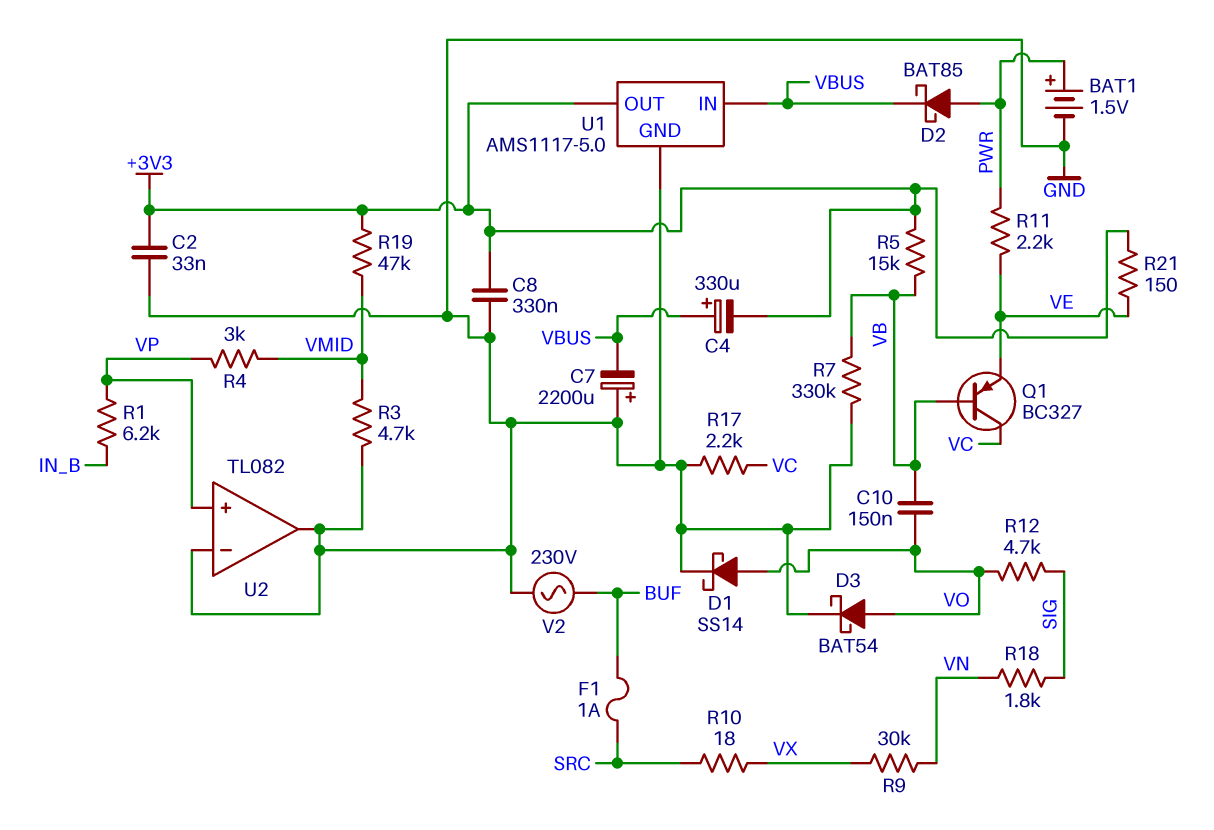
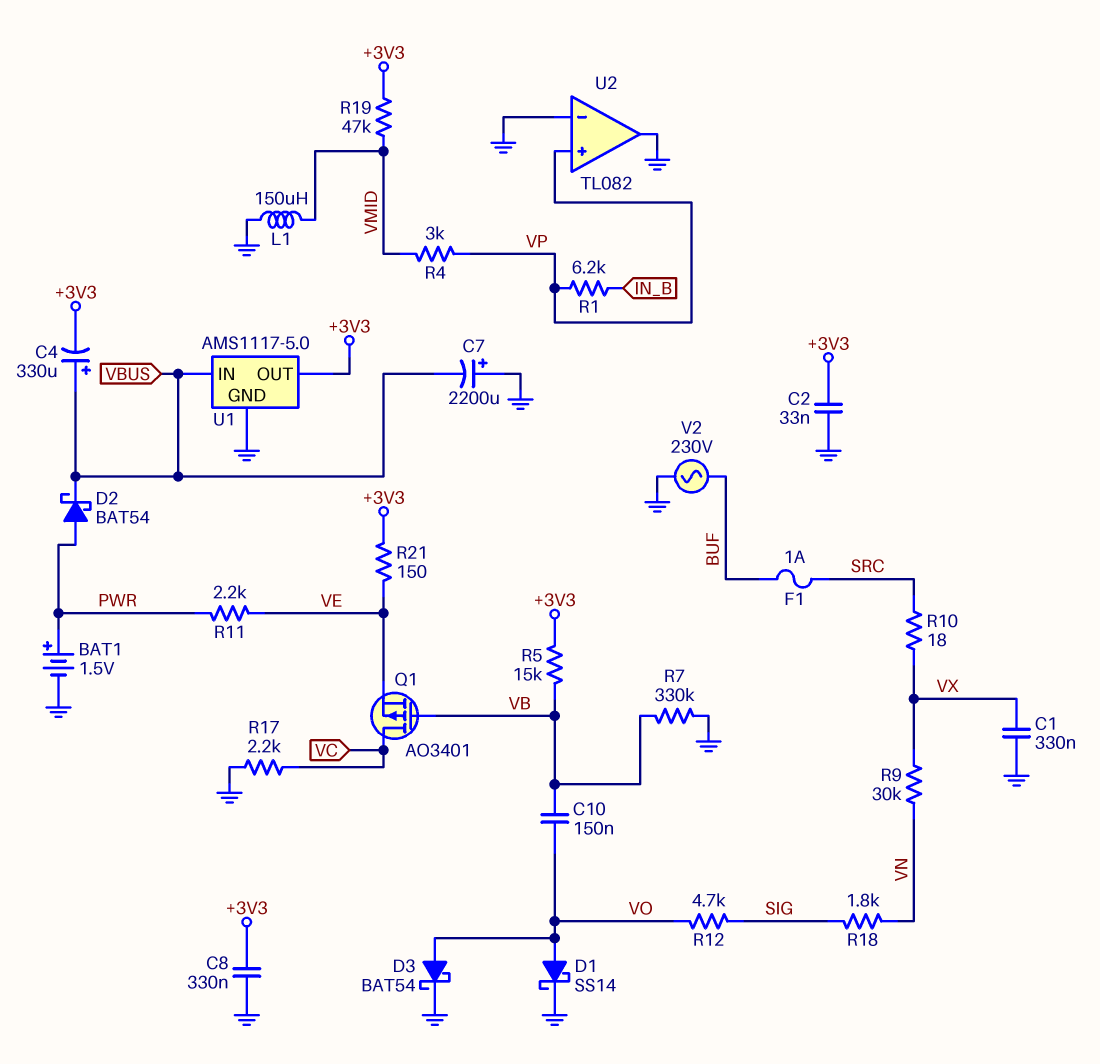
C1: none -> 330nF (GND, VX)
D2: schottky BAT85 (A PWR, K VBUS) -> schottky BAT54 (A PWR, K VBUS)
L1: none -> 150uH (GND, VMID)
Q1: PNP BC327 (B VB, C VC, E VE) -> PMOS AO3401 (G VB, D VC, S VE)
R3: 4.7k (GND, VMID) -> none

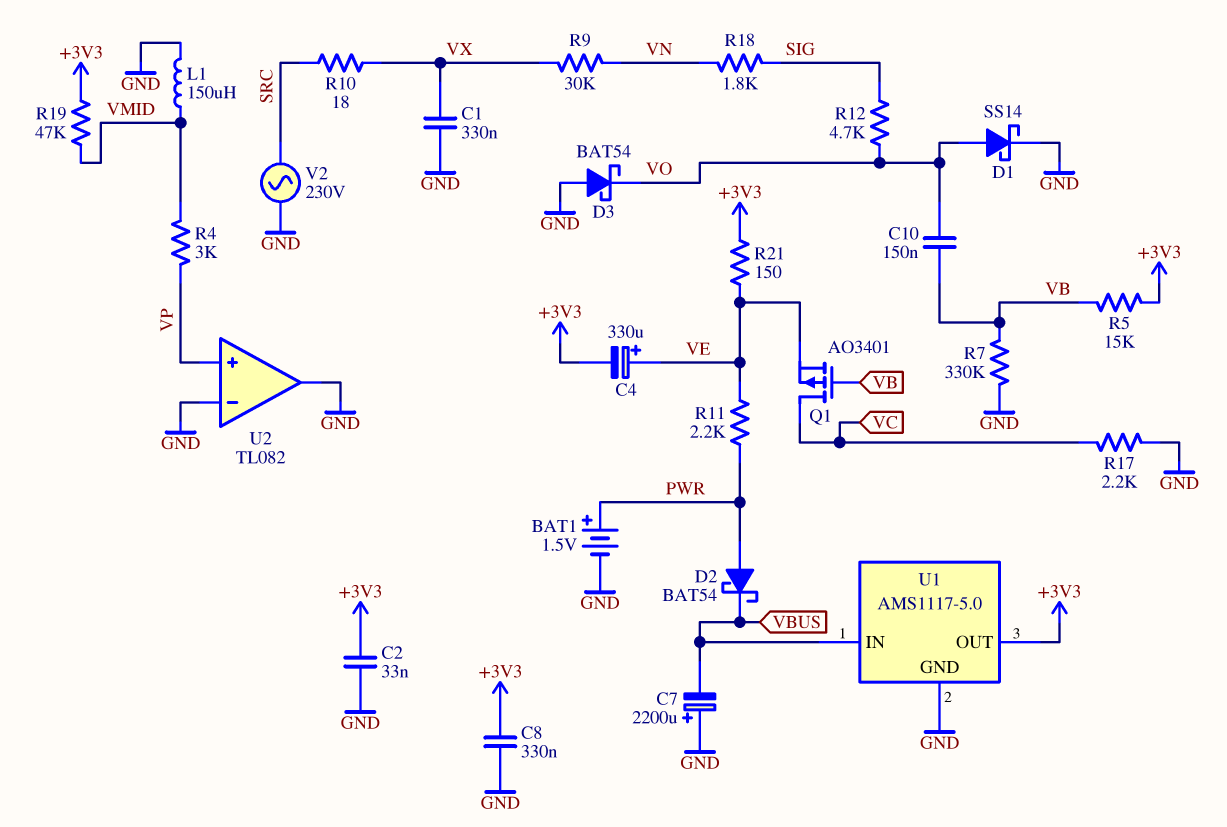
C4: 330uF (plus VBUS, minus +3V3) -> 330uF (plus VE, minus +3V3)
D3: schottky BAT54 (A VO, K GND) -> schottky BAT54 (A GND, K VO)
F1: 1A (BUF, SRC) -> none
R1: 6.2k (IN_B, VP) -> none
V2: AC 230V (BUF, GND) -> AC 230V (GND, SRC)

